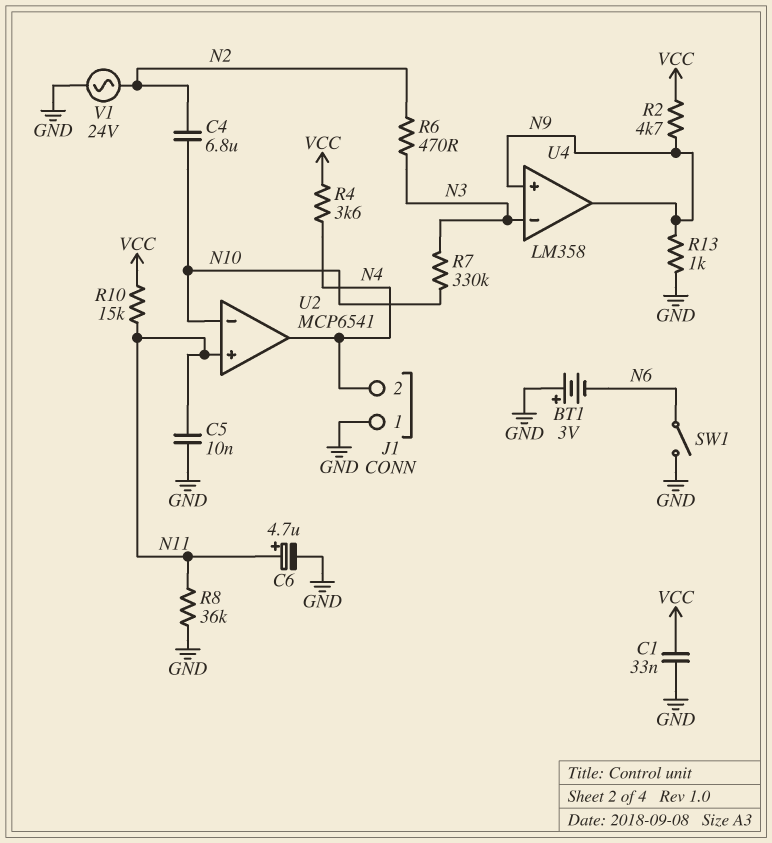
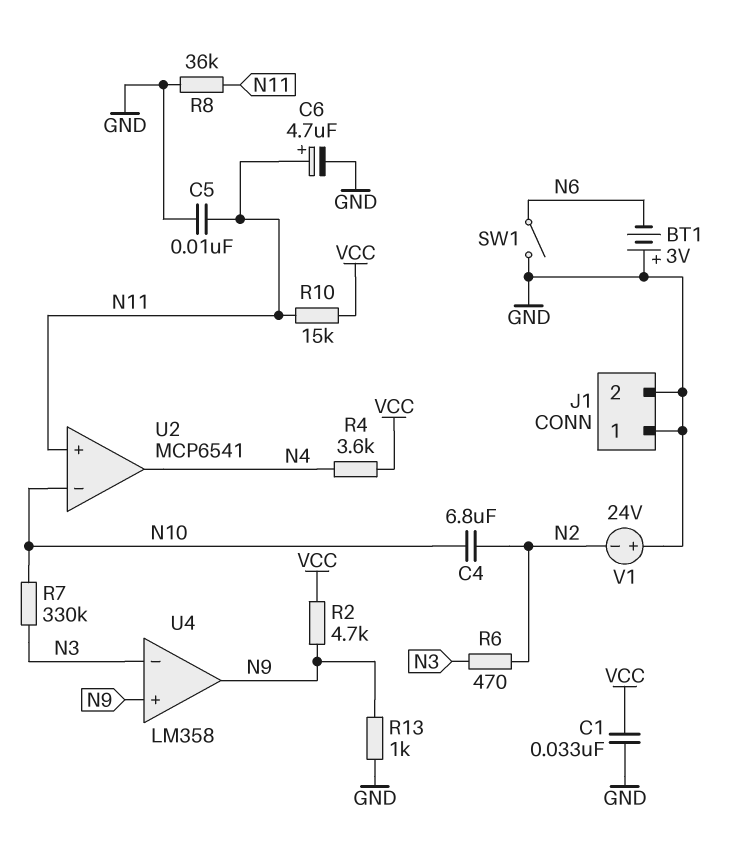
J1 pin 2: N4 -> GND
V1: AC 24V (GND, N2) -> 24V (plus GND, minus N2)

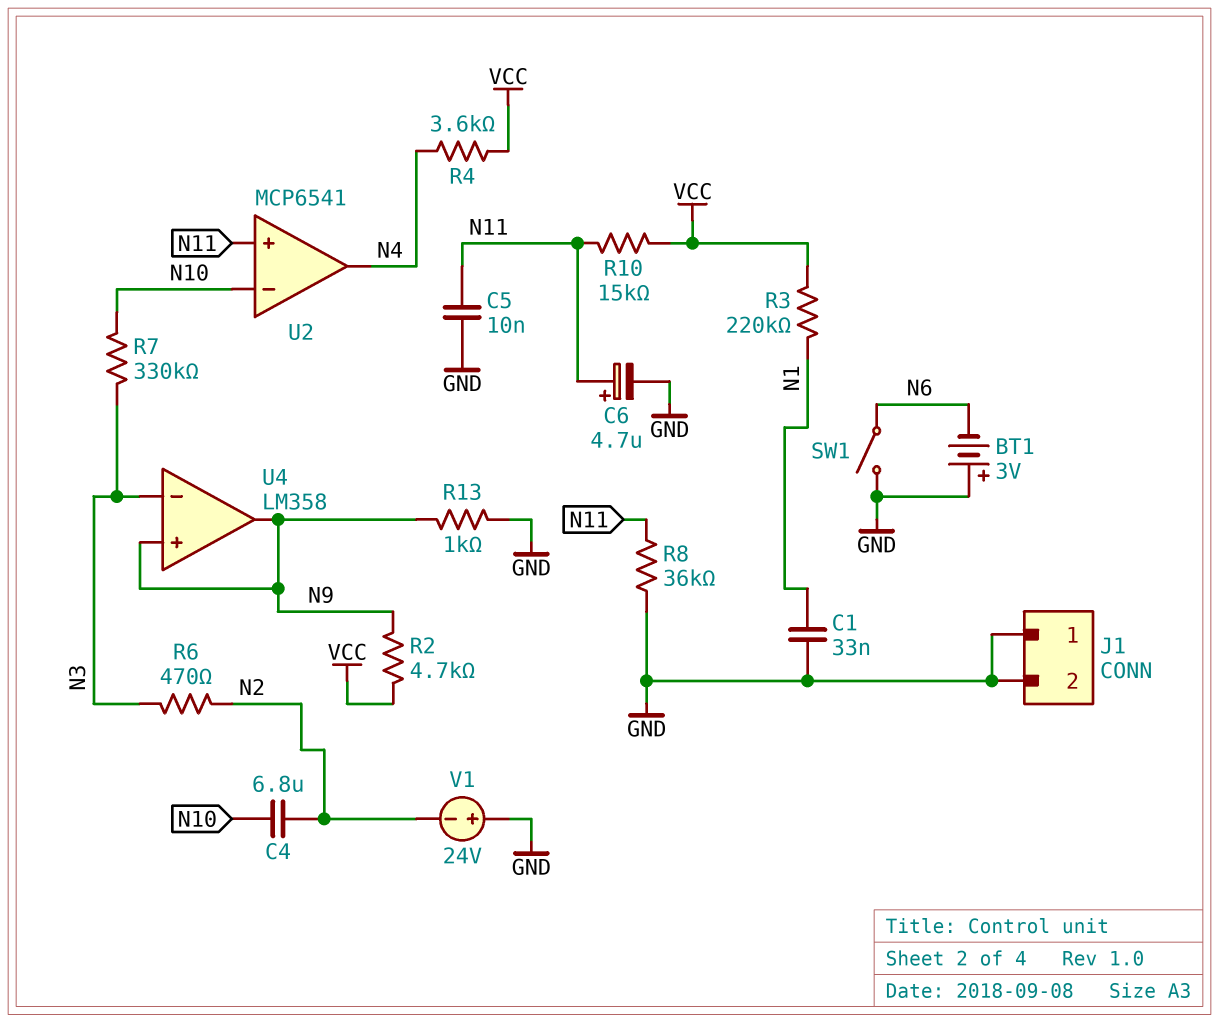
C1: 33nF (GND, VCC) -> 33nF (GND, N1)
R3: none -> 220k (N1, VCC)

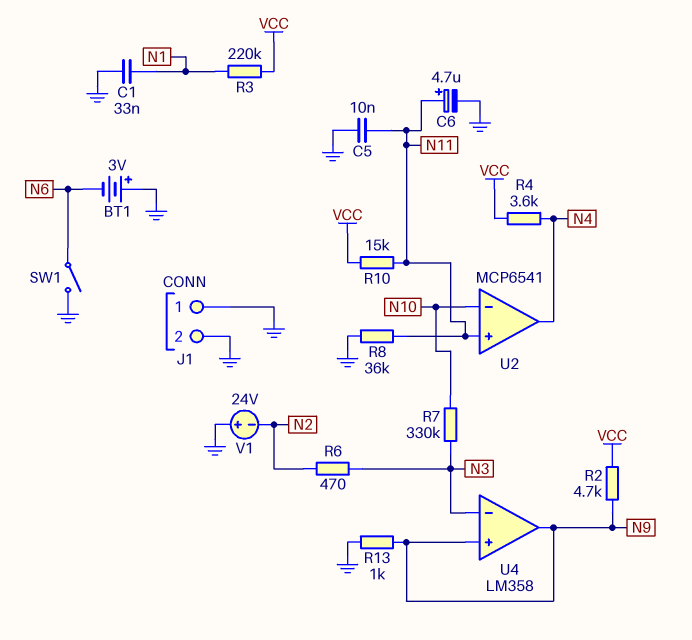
C4: 6.8uF (N2, N10) -> none

